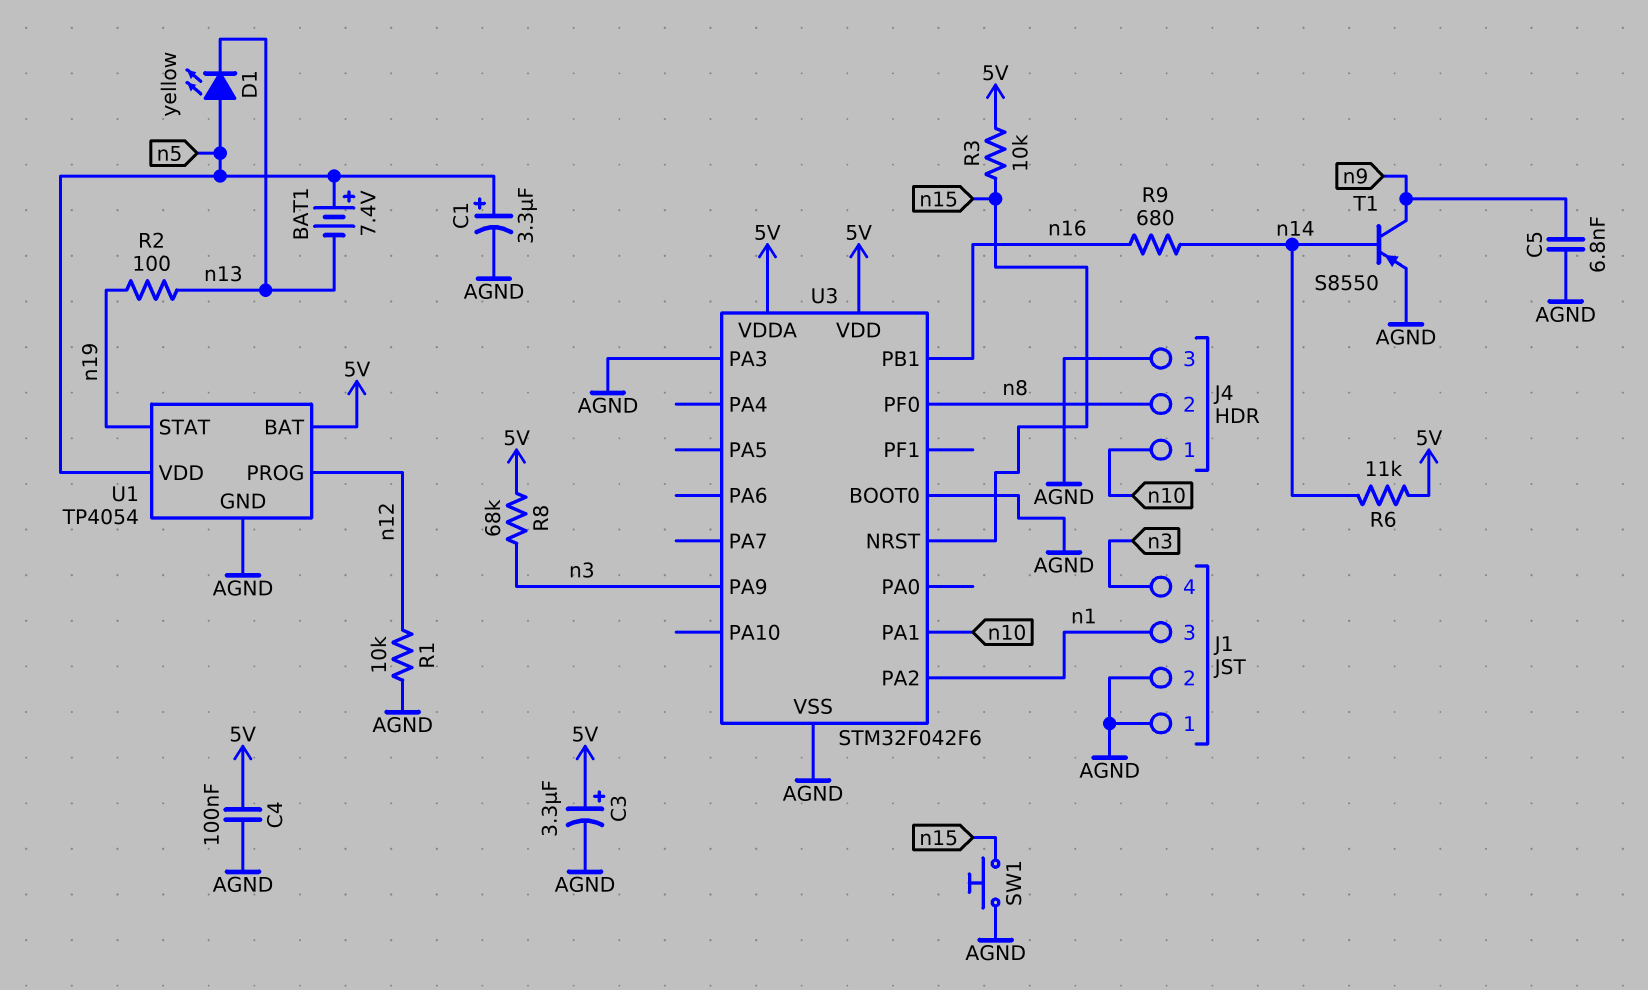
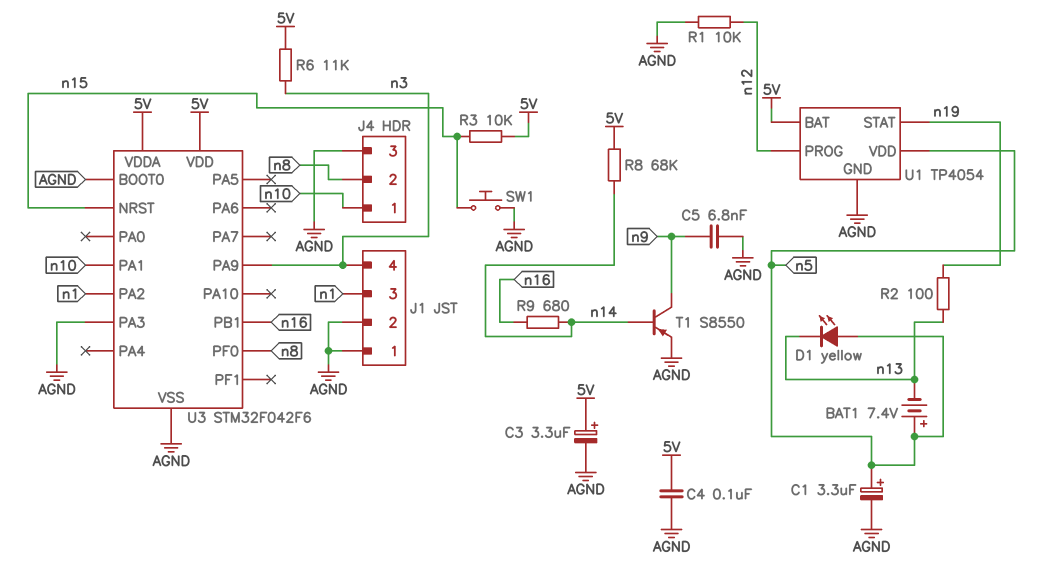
R6: 11k (5V, n14) -> 11k (5V, n3)
R8: 68k (5V, n3) -> 68k (5V, n14)

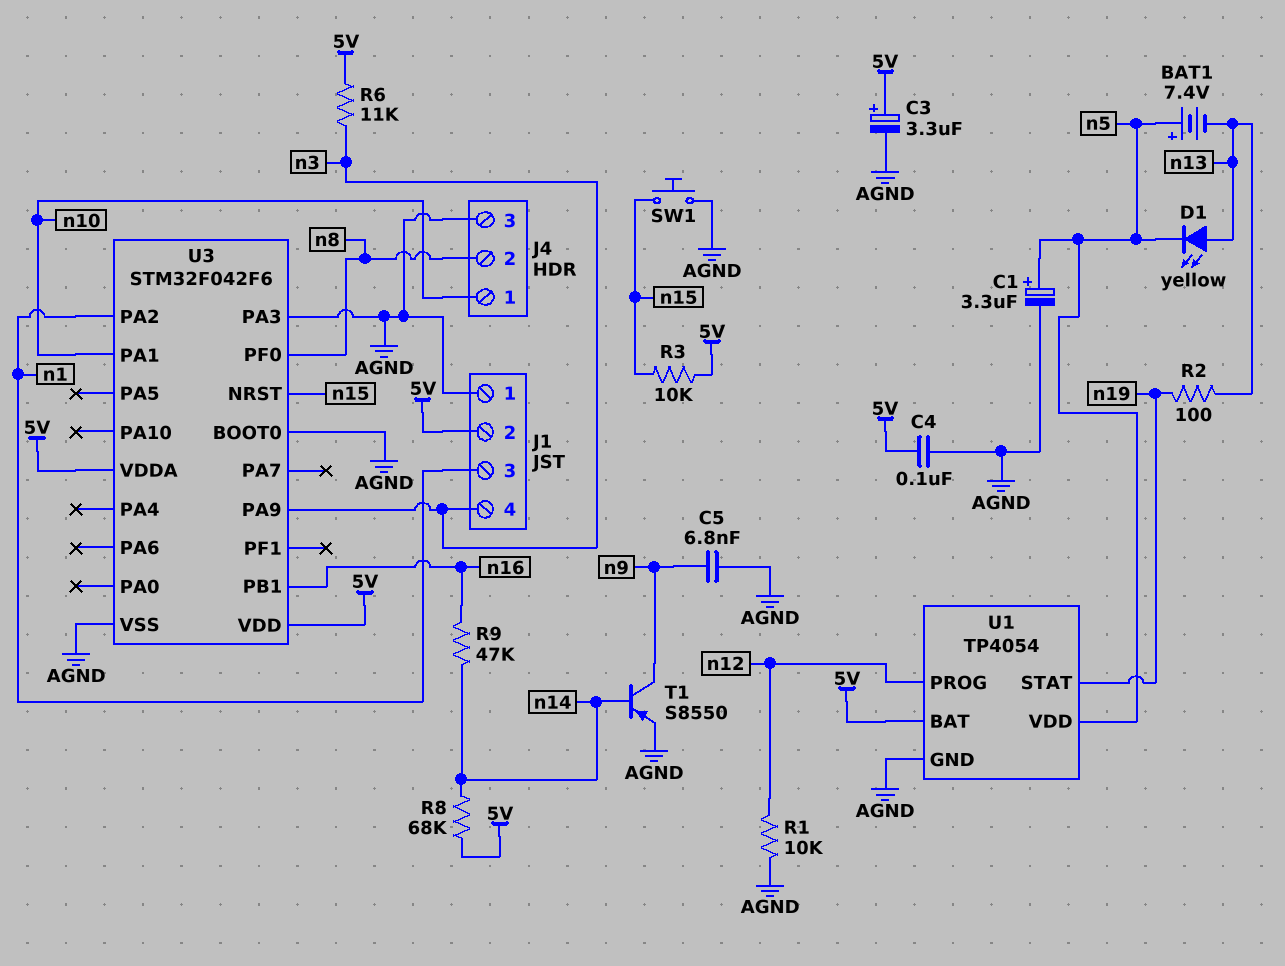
D1: LED yellow (A n5, K n13) -> LED yellow (A n13, K n5)
J1 pin 2: AGND -> 5V
R9: 680 (n14, n16) -> 47k (n14, n16)

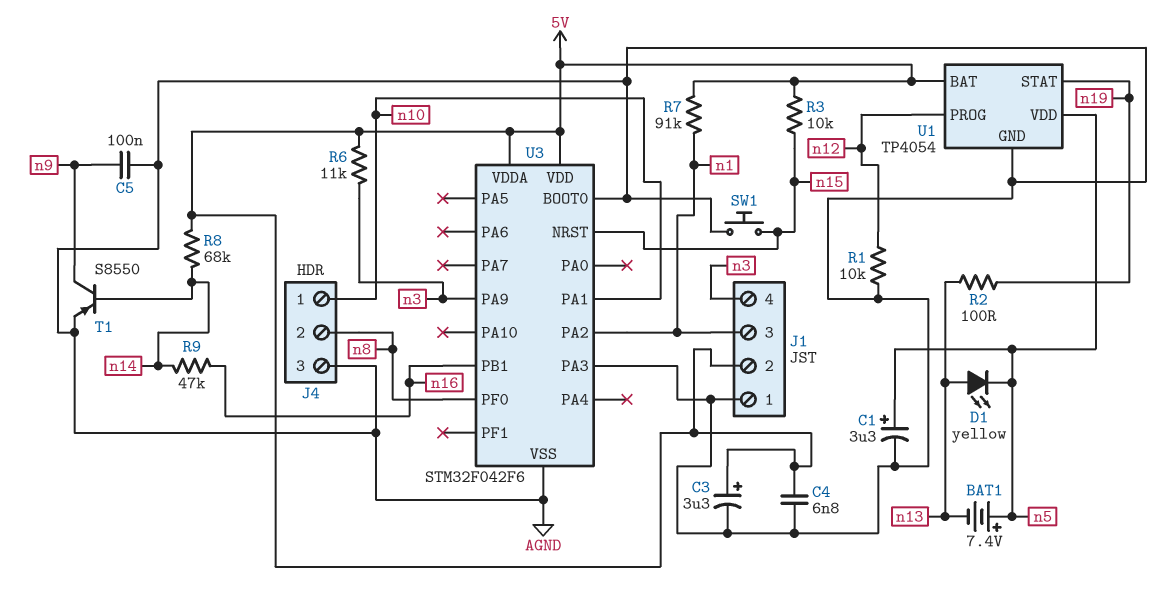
C4: 100nF (5V, AGND) -> 6.8nF (5V, AGND)
C5: 6.8nF (AGND, n9) -> 100nF (AGND, n9)
R7: none -> 91k (5V, n1)

